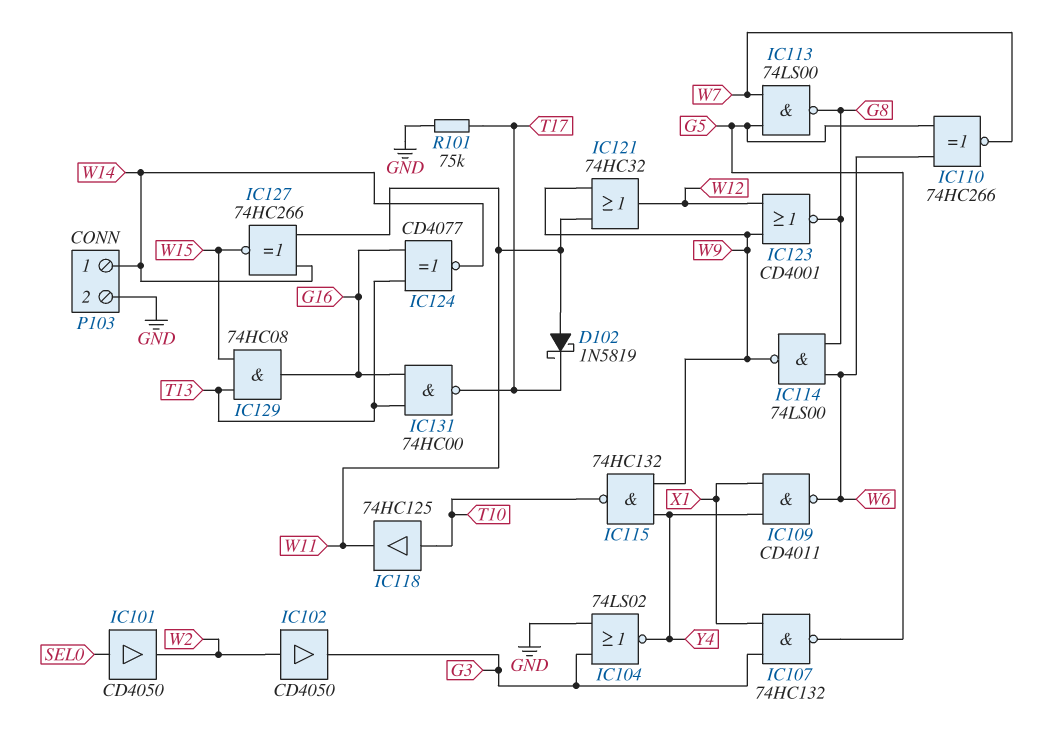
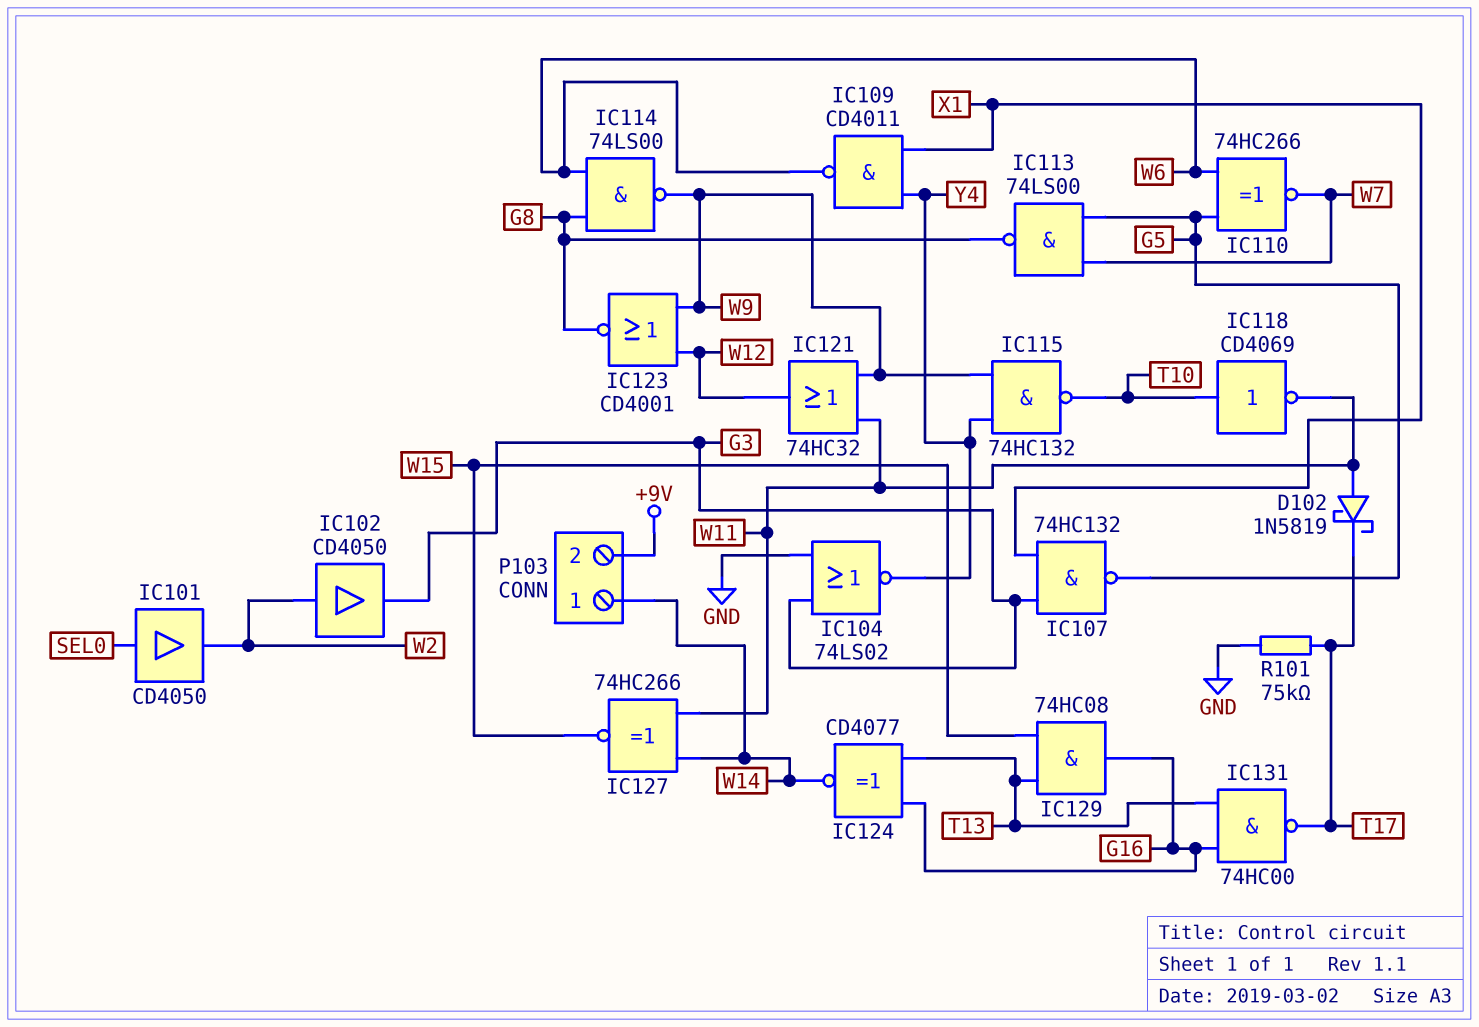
IC118: buffer 74HC125 (in T10, out W11) -> NOT CD4069 (in T10, out W11)
P103 pin 2: GND -> +9V

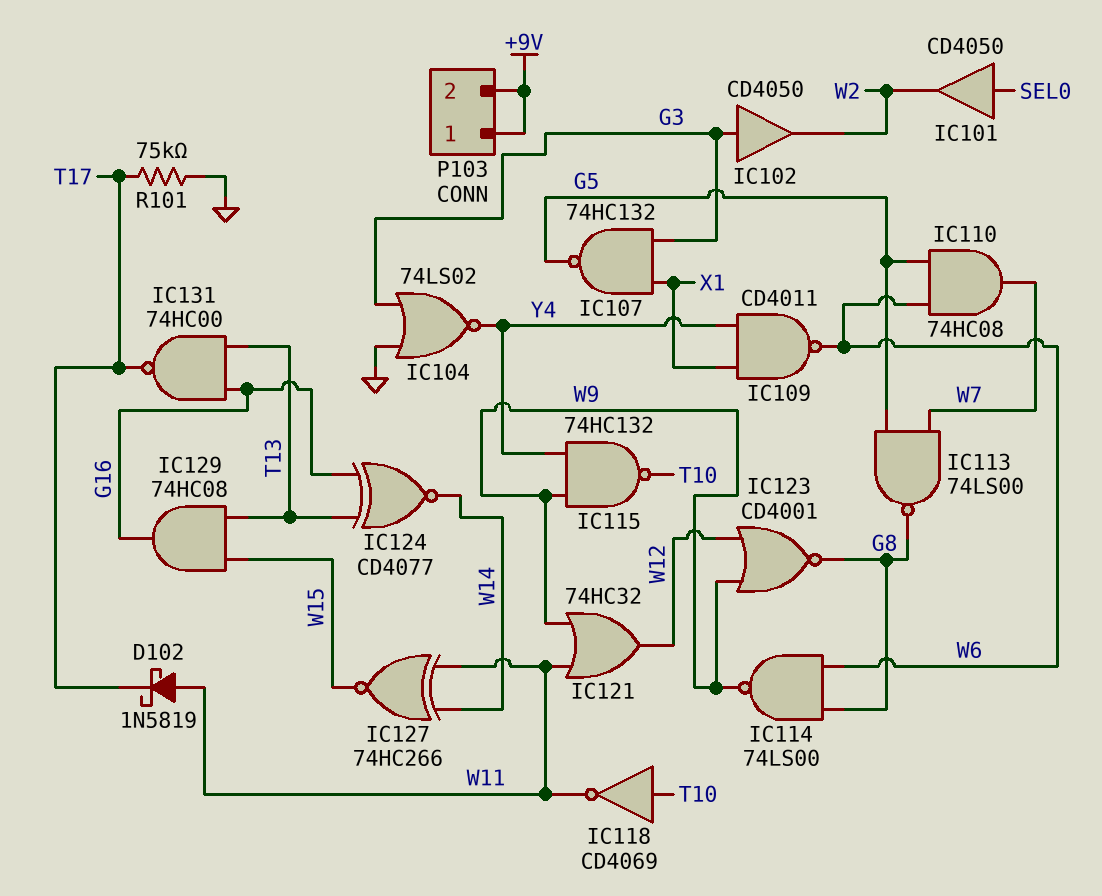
IC102: buffer CD4050 (in W2, out G3) -> buffer CD4050 (in G3, out W2)
IC110: XNOR 74HC266 (in G5, in W6, out W7) -> AND 74HC08 (in G5, in W6, out W7)
P103 pin 1: W14 -> +9V

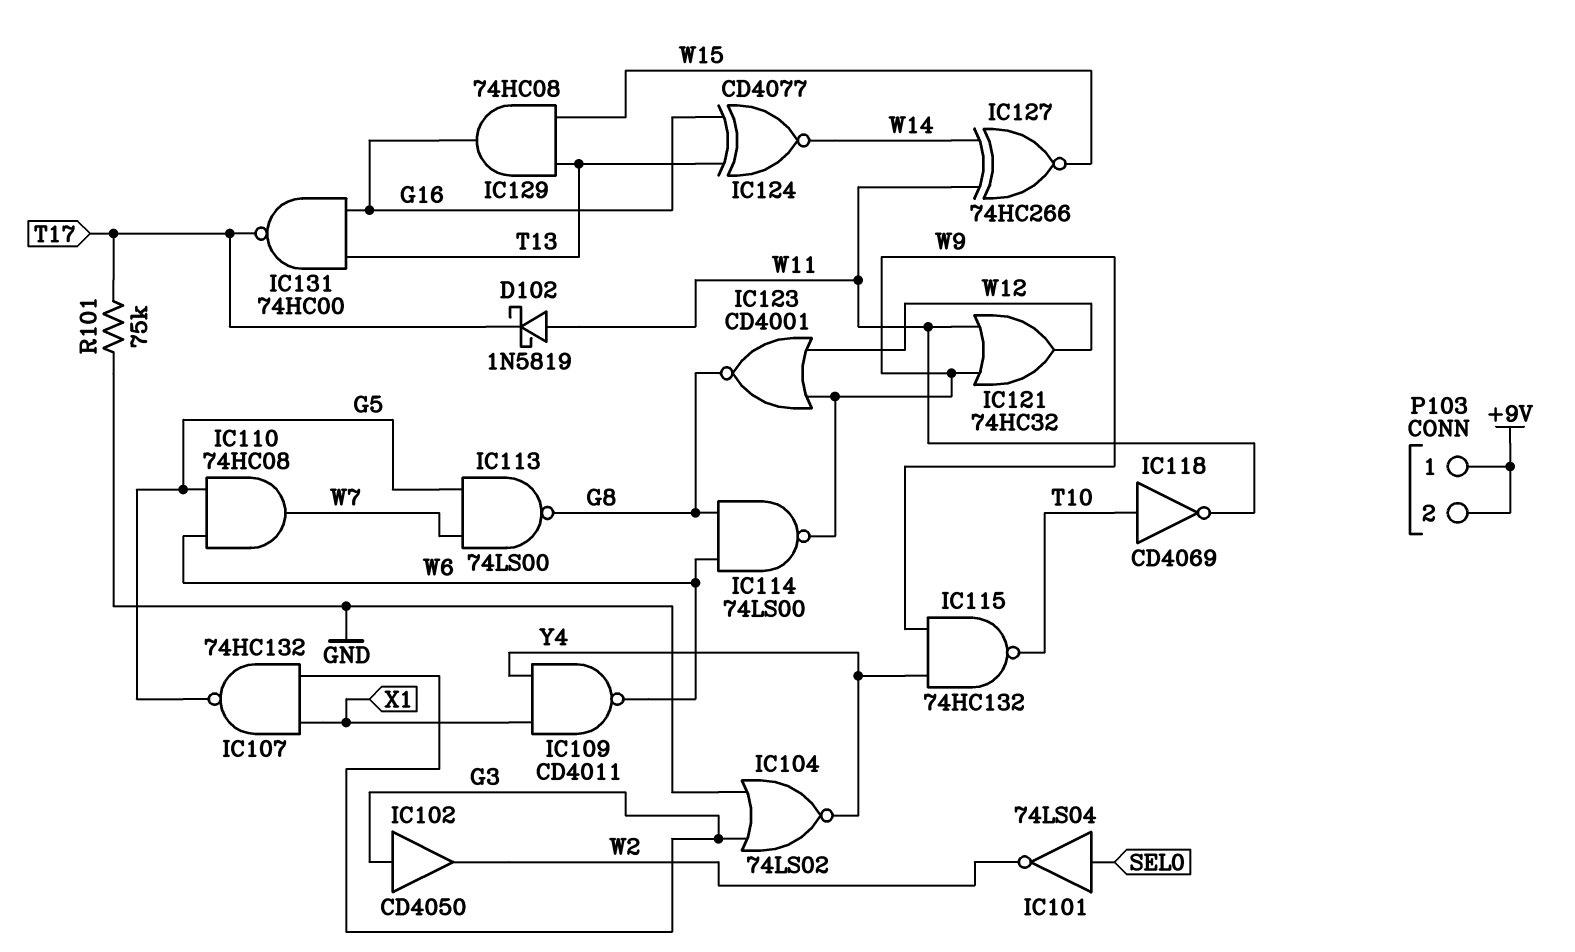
IC101: buffer CD4050 (in SEL0, out W2) -> NOT 74LS04 (in SEL0, out W2)

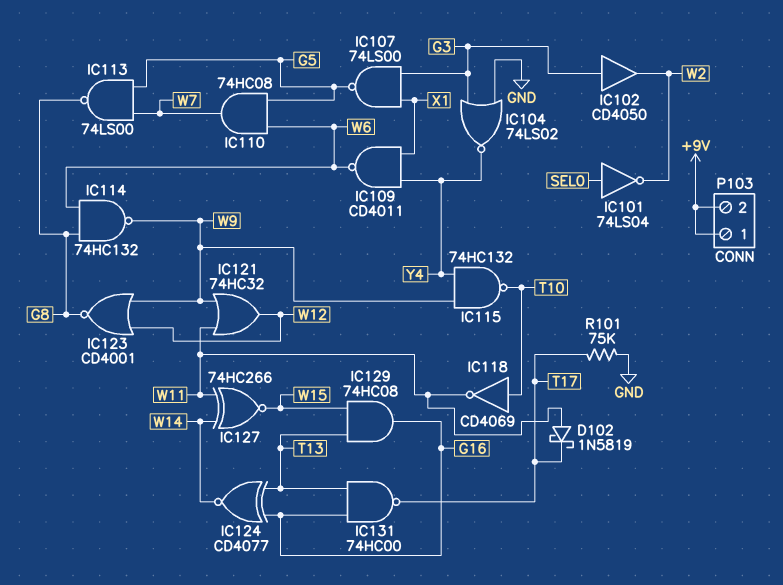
IC107: NAND 74HC132 (in G3, in X1, out G5) -> NAND 74LS00 (in G3, in X1, out G5)
IC114: NAND 74LS00 (in G8, in W6, out W9) -> NAND 74HC132 (in G8, in W6, out W9)

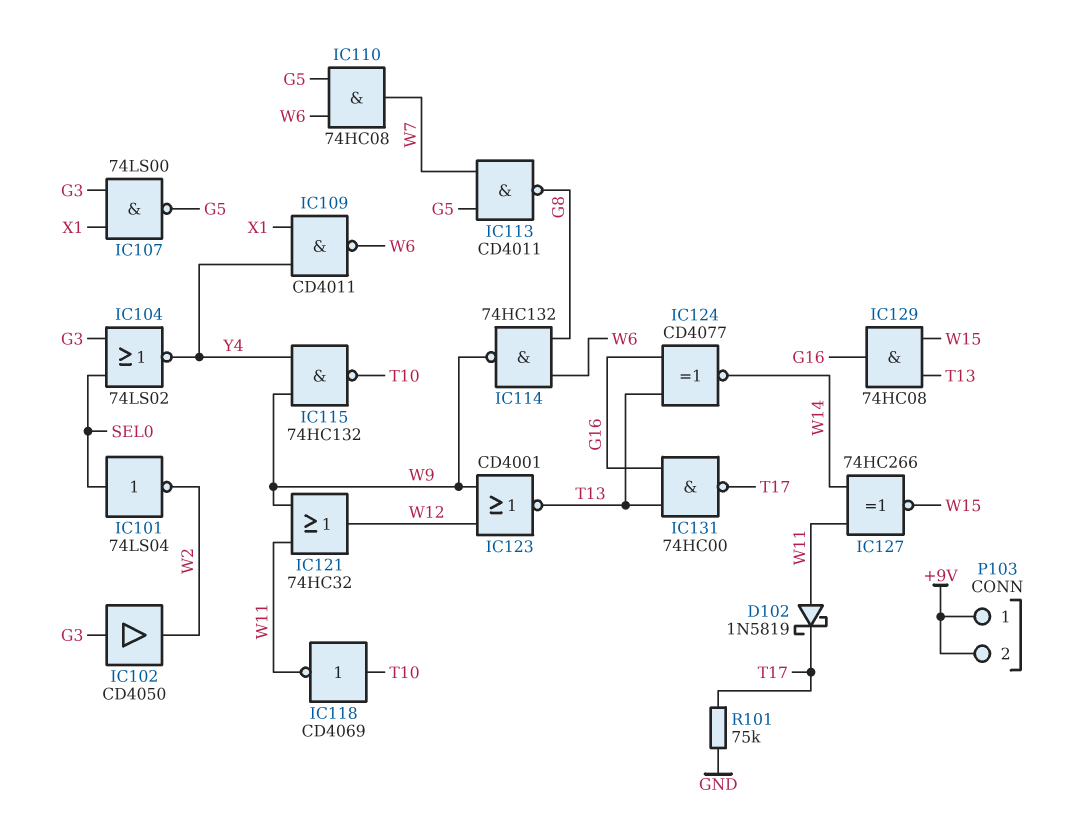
IC104: NOR 74LS02 (in G3, in GND, out Y4) -> NOR 74LS02 (in G3, in SEL0, out Y4)
IC113: NAND 74LS00 (in G5, in W7, out G8) -> NAND CD4011 (in G5, in W7, out G8)
IC123: NOR CD4001 (in W9, in W12, out G8) -> NOR CD4001 (in W9, in W12, out T13)

